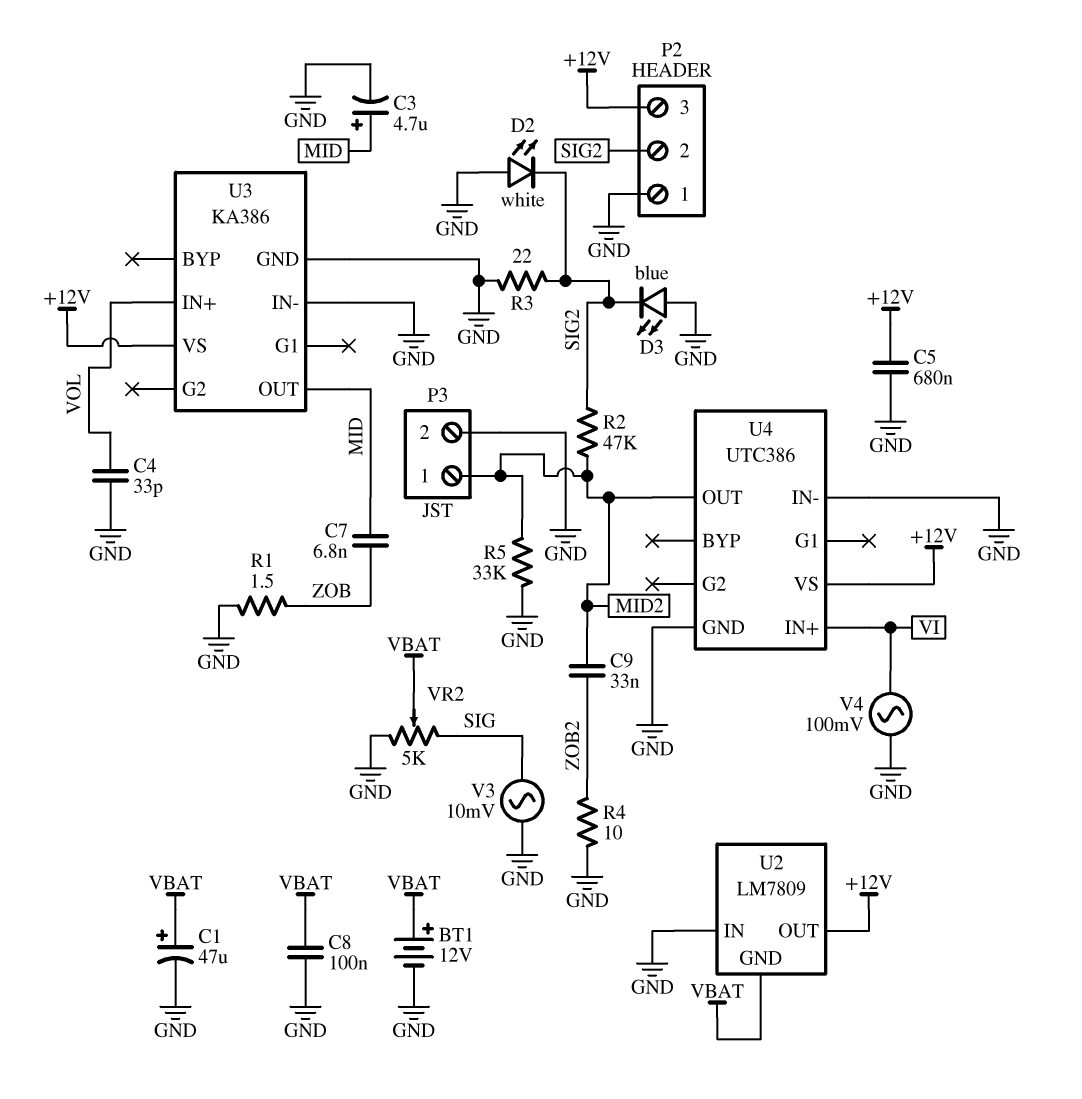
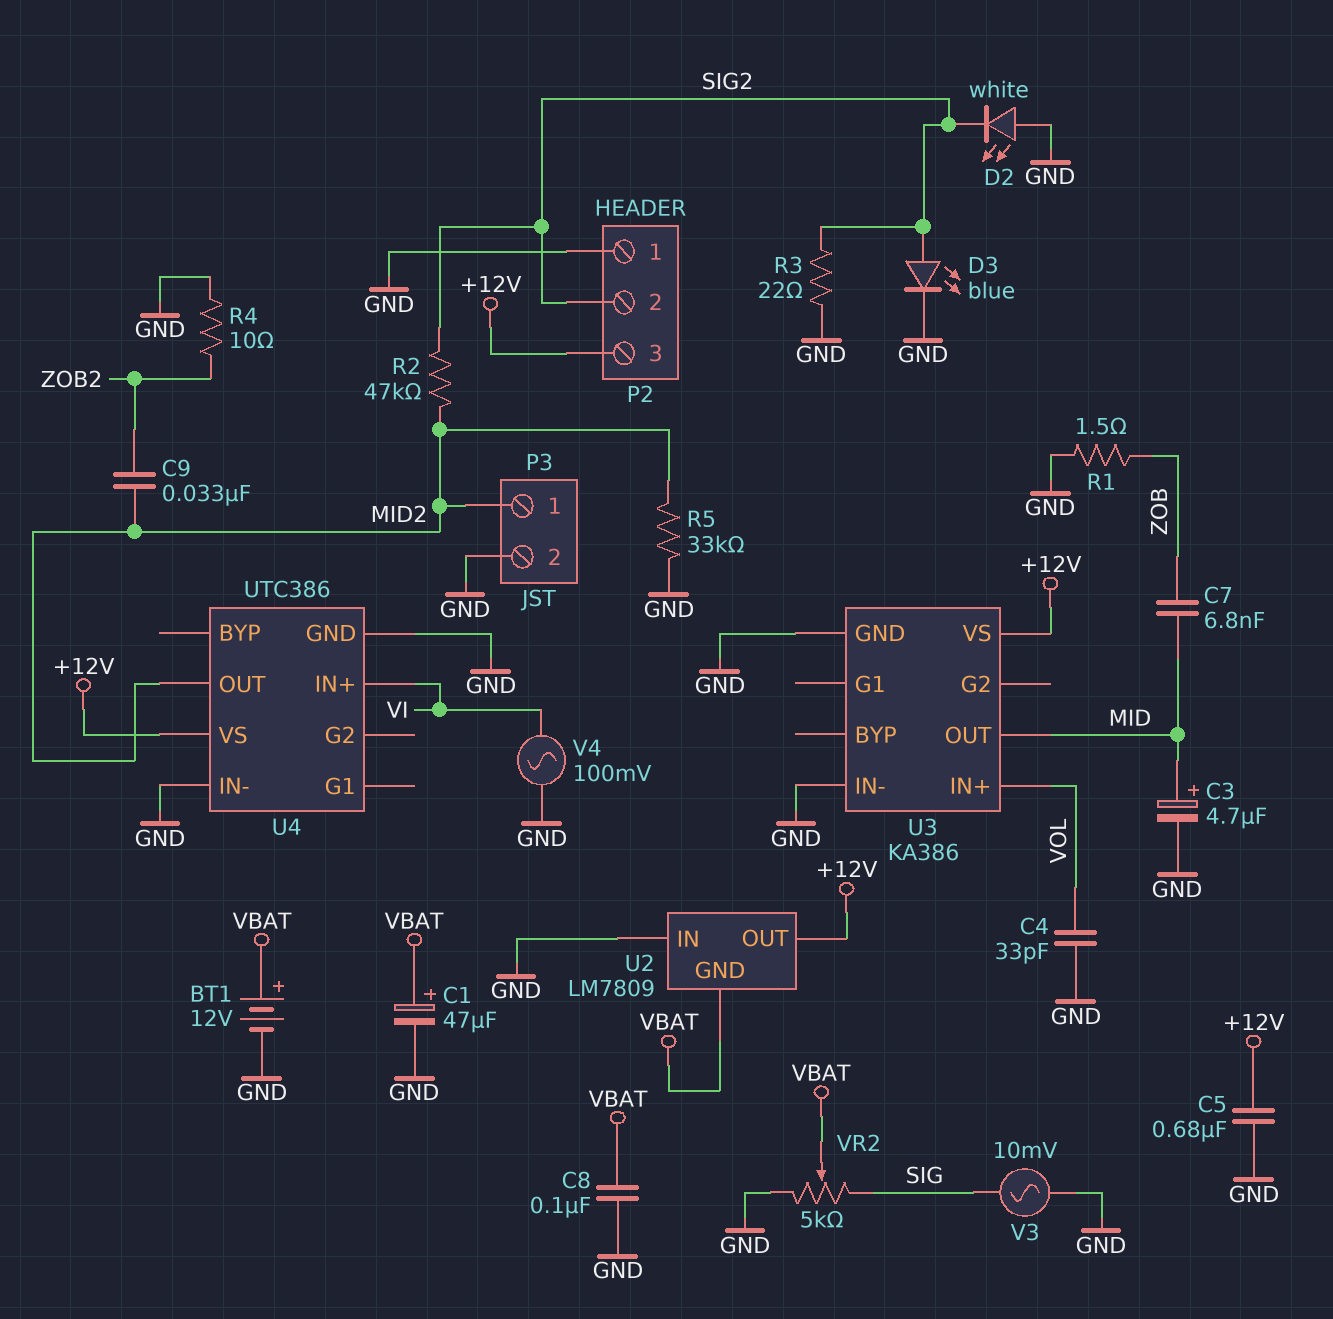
D3: LED blue (A GND, K SIG2) -> LED blue (A SIG2, K GND)

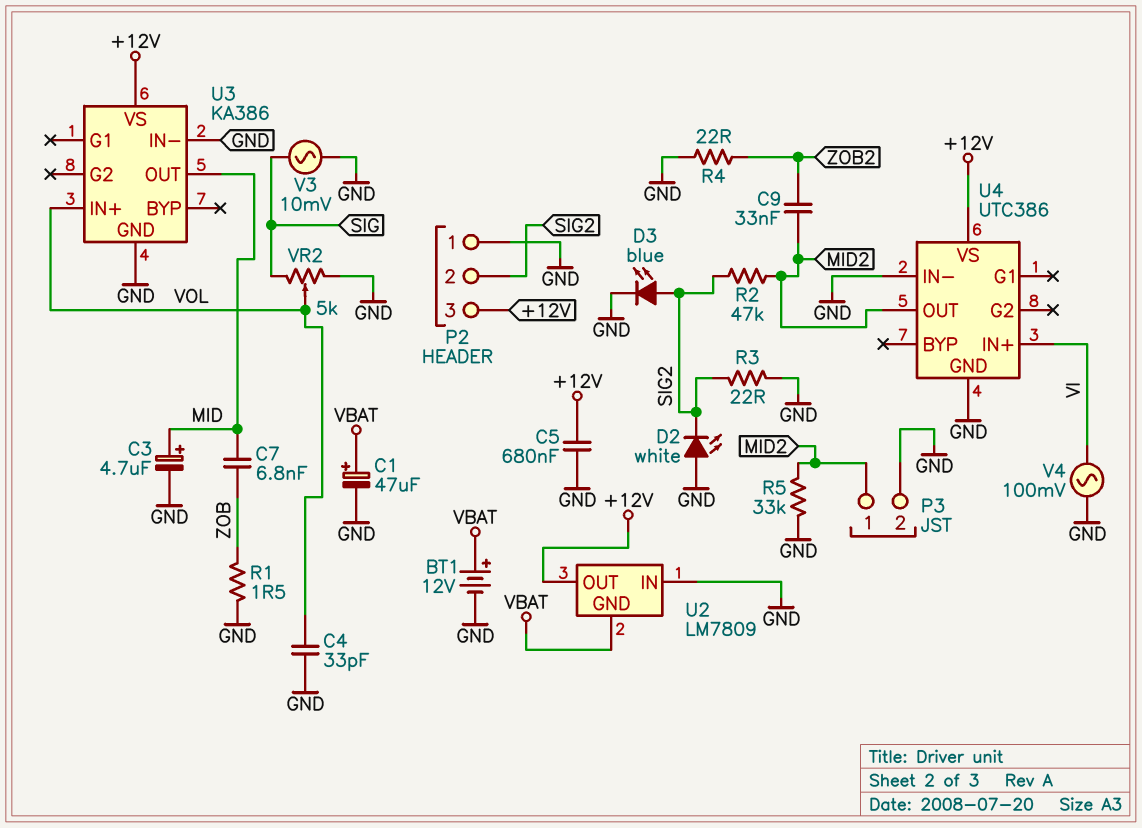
C8: 100nF (GND, VBAT) -> none
R4: 10 (GND, ZOB2) -> 22 (GND, ZOB2)
VR2: 5k (GND, SIG, wiper VBAT) -> 5k (GND, SIG, wiper VOL)

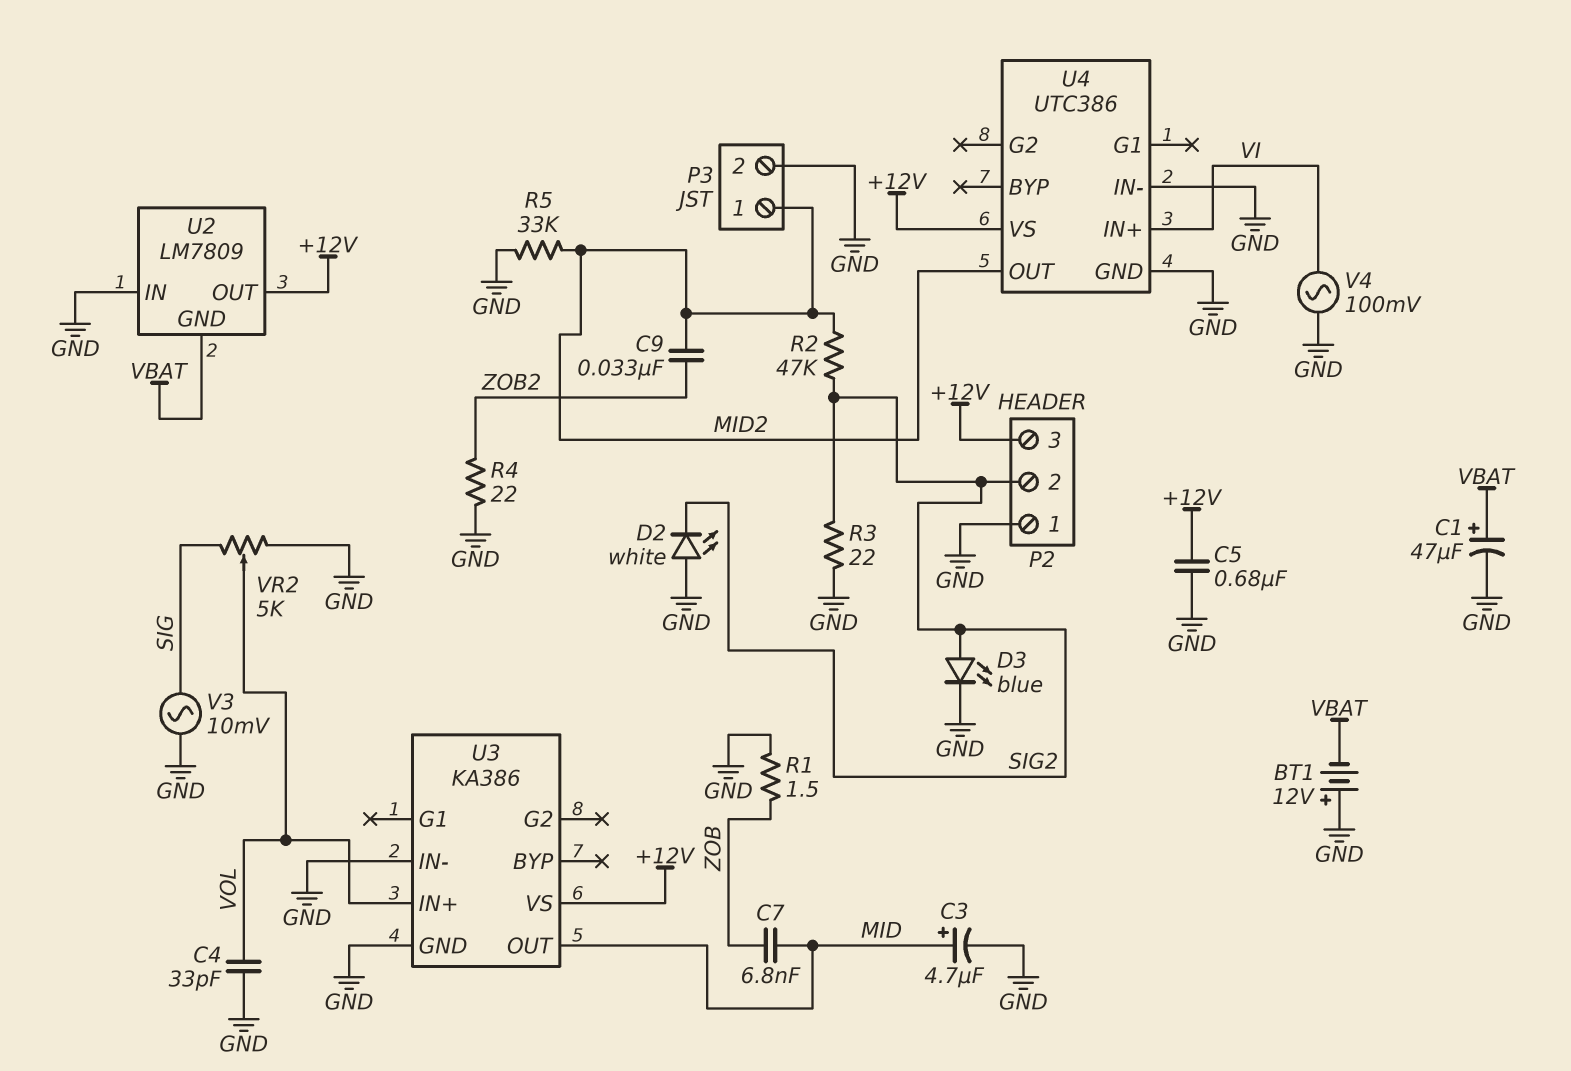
BT1: 12V (plus VBAT, minus GND) -> 12V (plus GND, minus VBAT)

